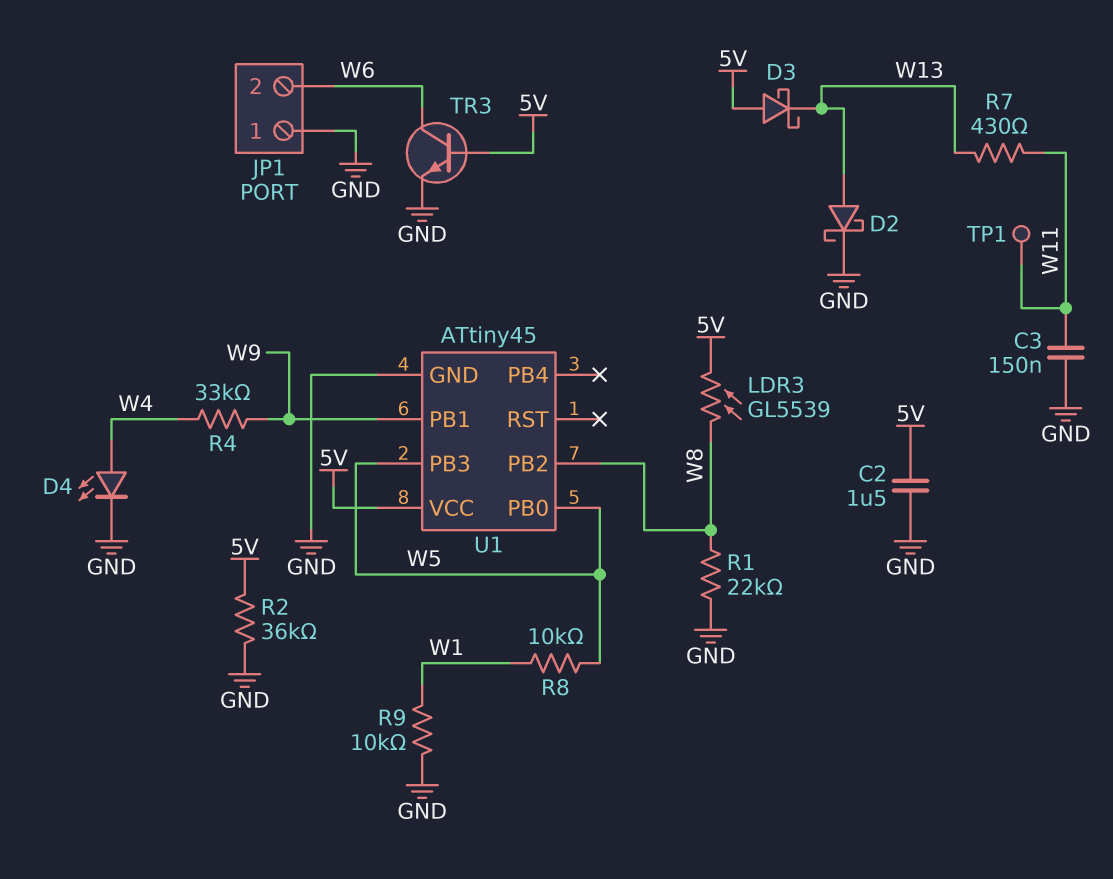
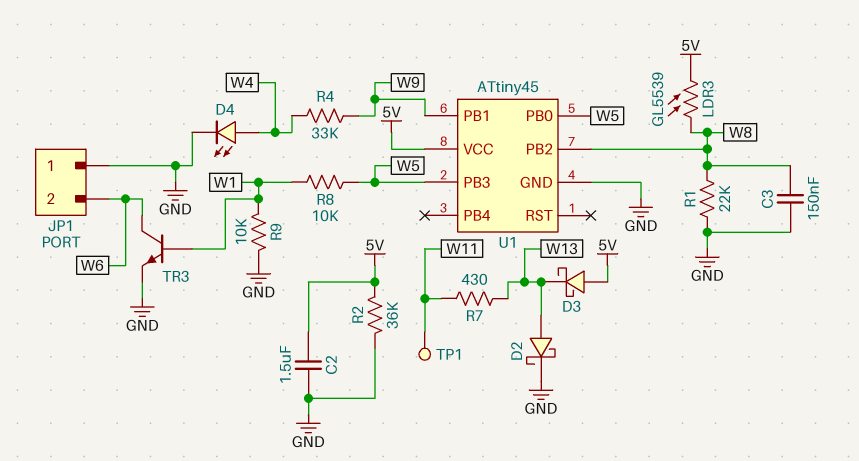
C3: 150nF (GND, W11) -> 150nF (GND, W8)
TR3: NPN (B 5V, C W6, E GND) -> NPN (B W1, C W6, E GND)

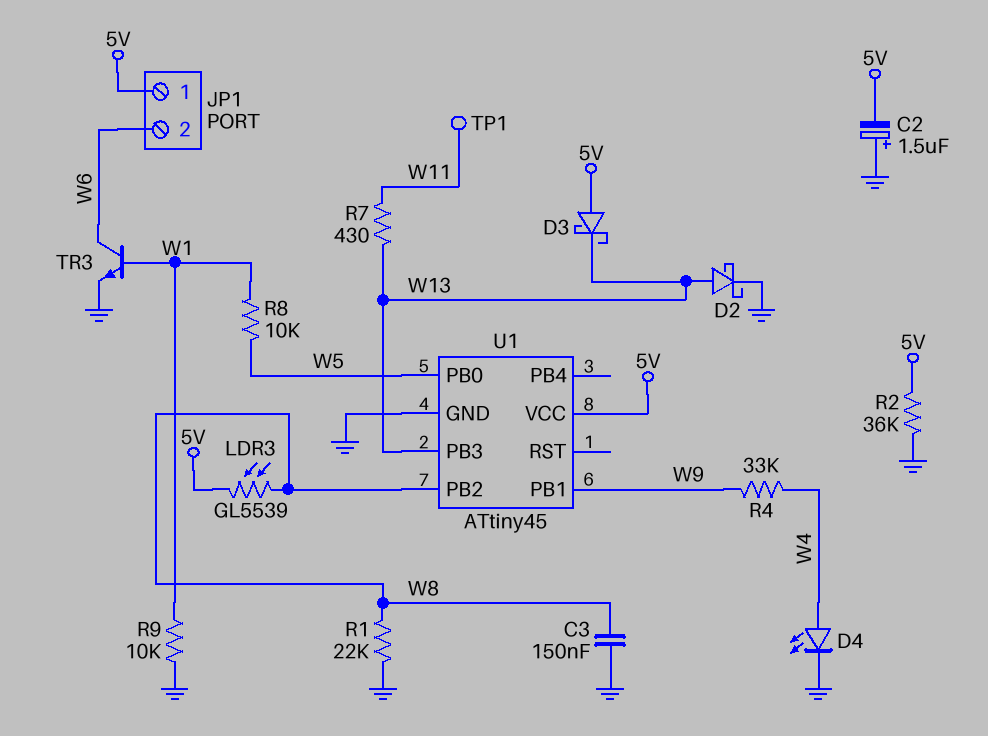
C2: 1.5uF (5V, GND) -> 1.5uF (plus GND, minus 5V)
JP1 pin 1: GND -> 5V
U1 pin PB3: W5 -> W13

